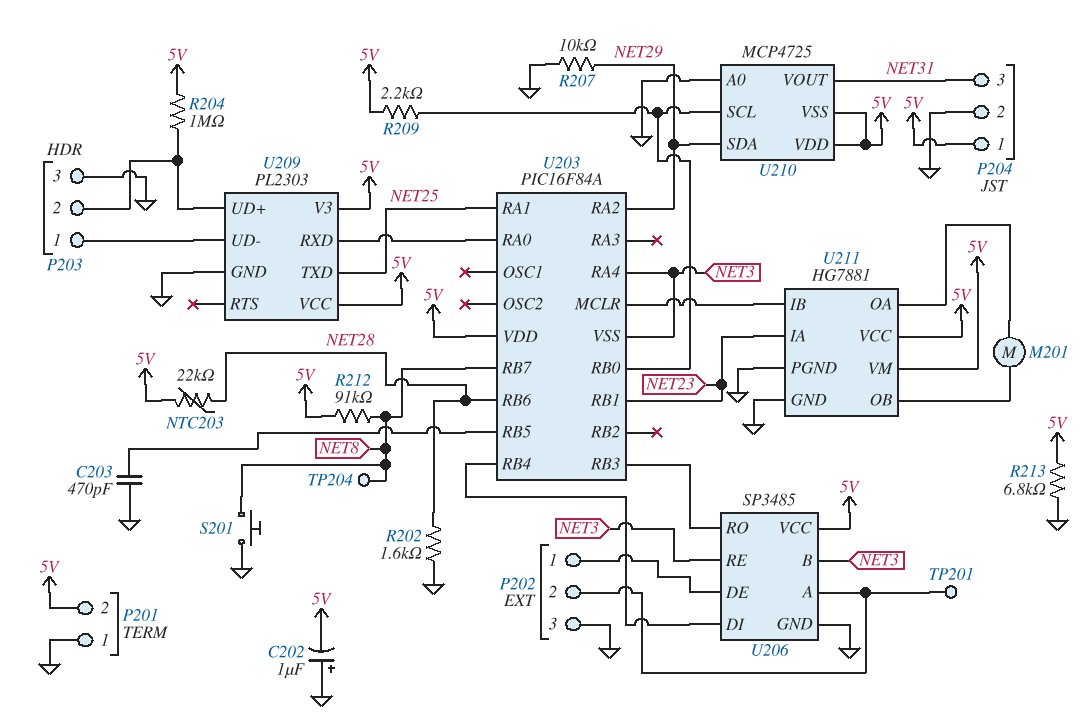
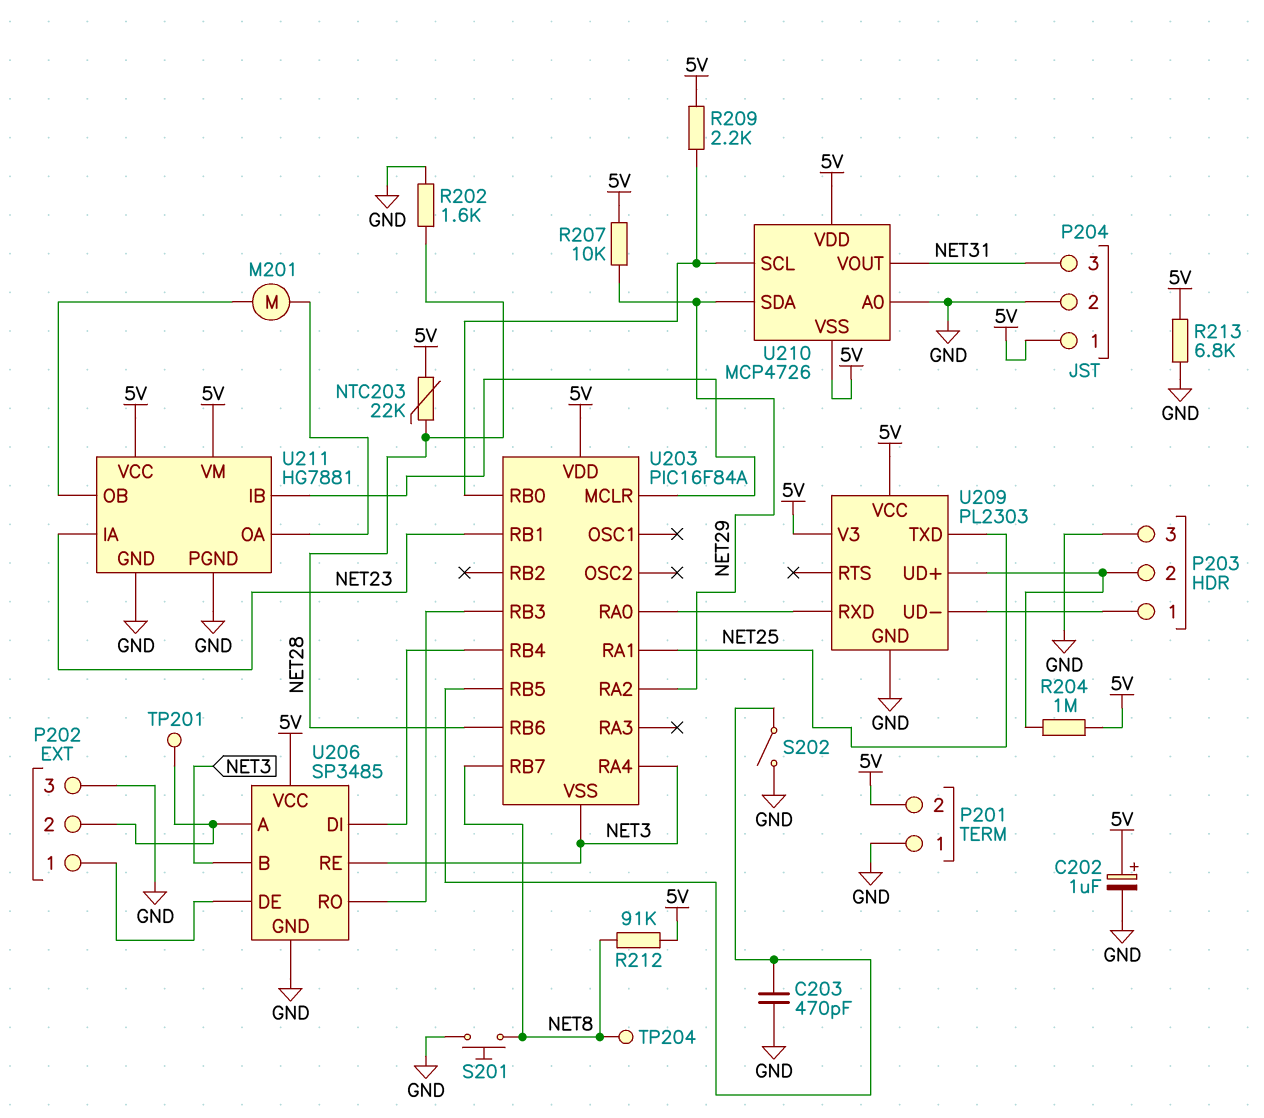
C202: 1uF (plus GND, minus 5V) -> 1uF (plus 5V, minus GND)
R207: 10k (GND, NET29) -> 10k (5V, NET29)
S202: none -> switch (GND, U203/RB5)
U210: MCP4725 -> MCP4726

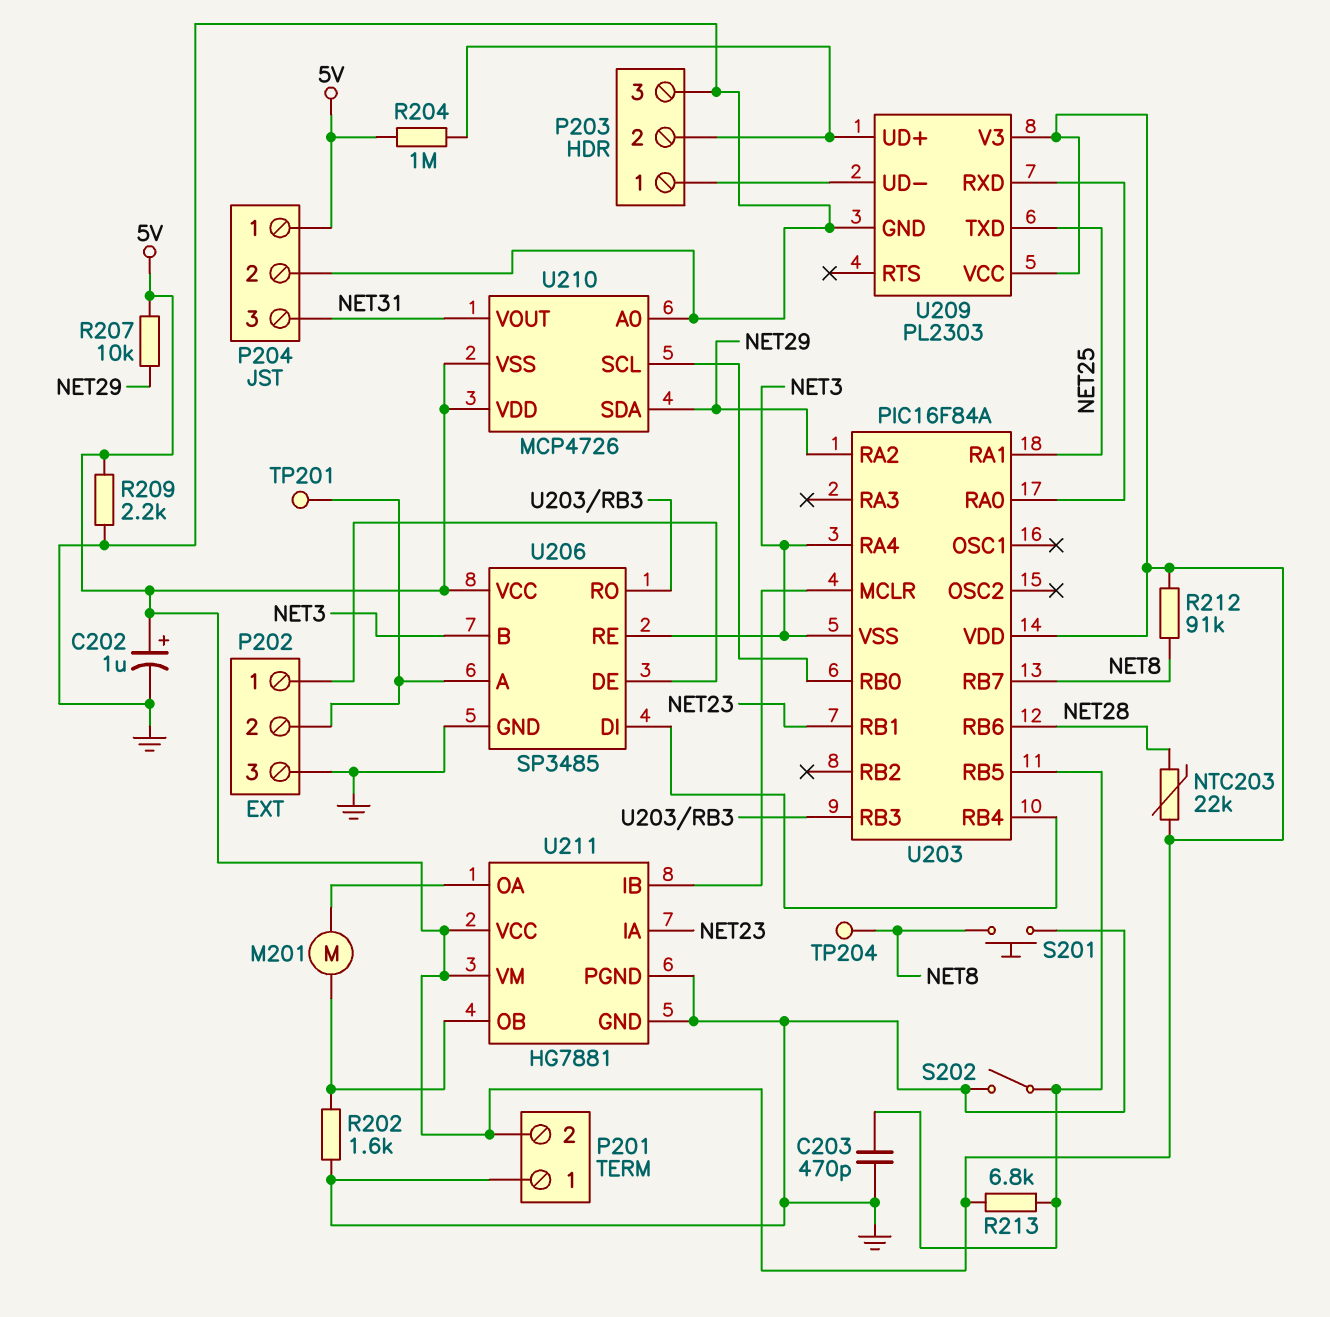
R202: 1.6k (GND, NET28) -> 1.6k (GND, U211/OB)
R209: 2.2k (5V, U203/RB0) -> 2.2k (5V, GND)
R213: 6.8k (5V, GND) -> 6.8k (5V, U203/RB5)

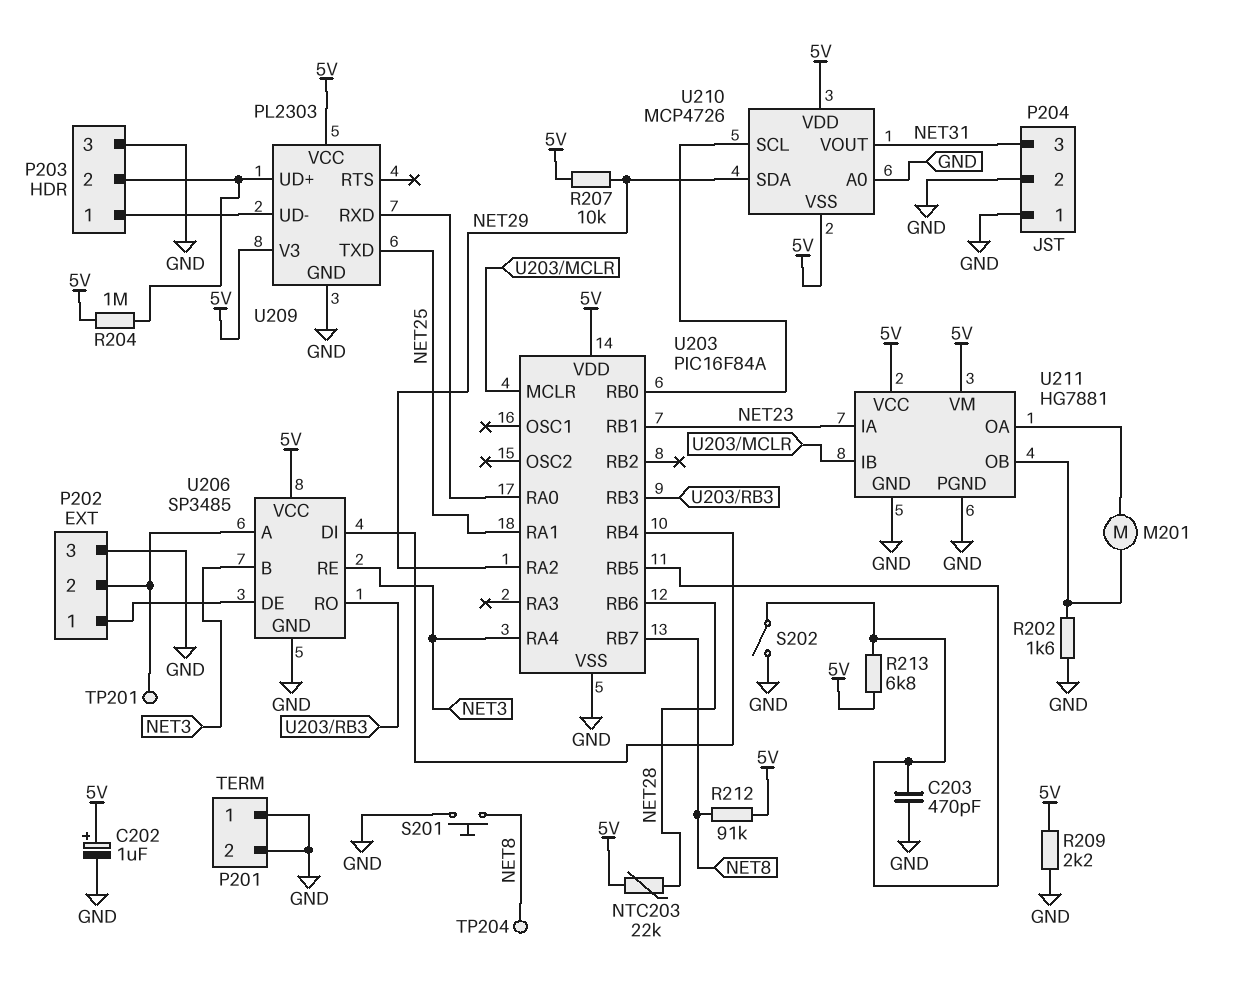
P201 pin 2: 5V -> GND
P204 pin 1: 5V -> GND
U203 pin VSS: NET3 -> GND

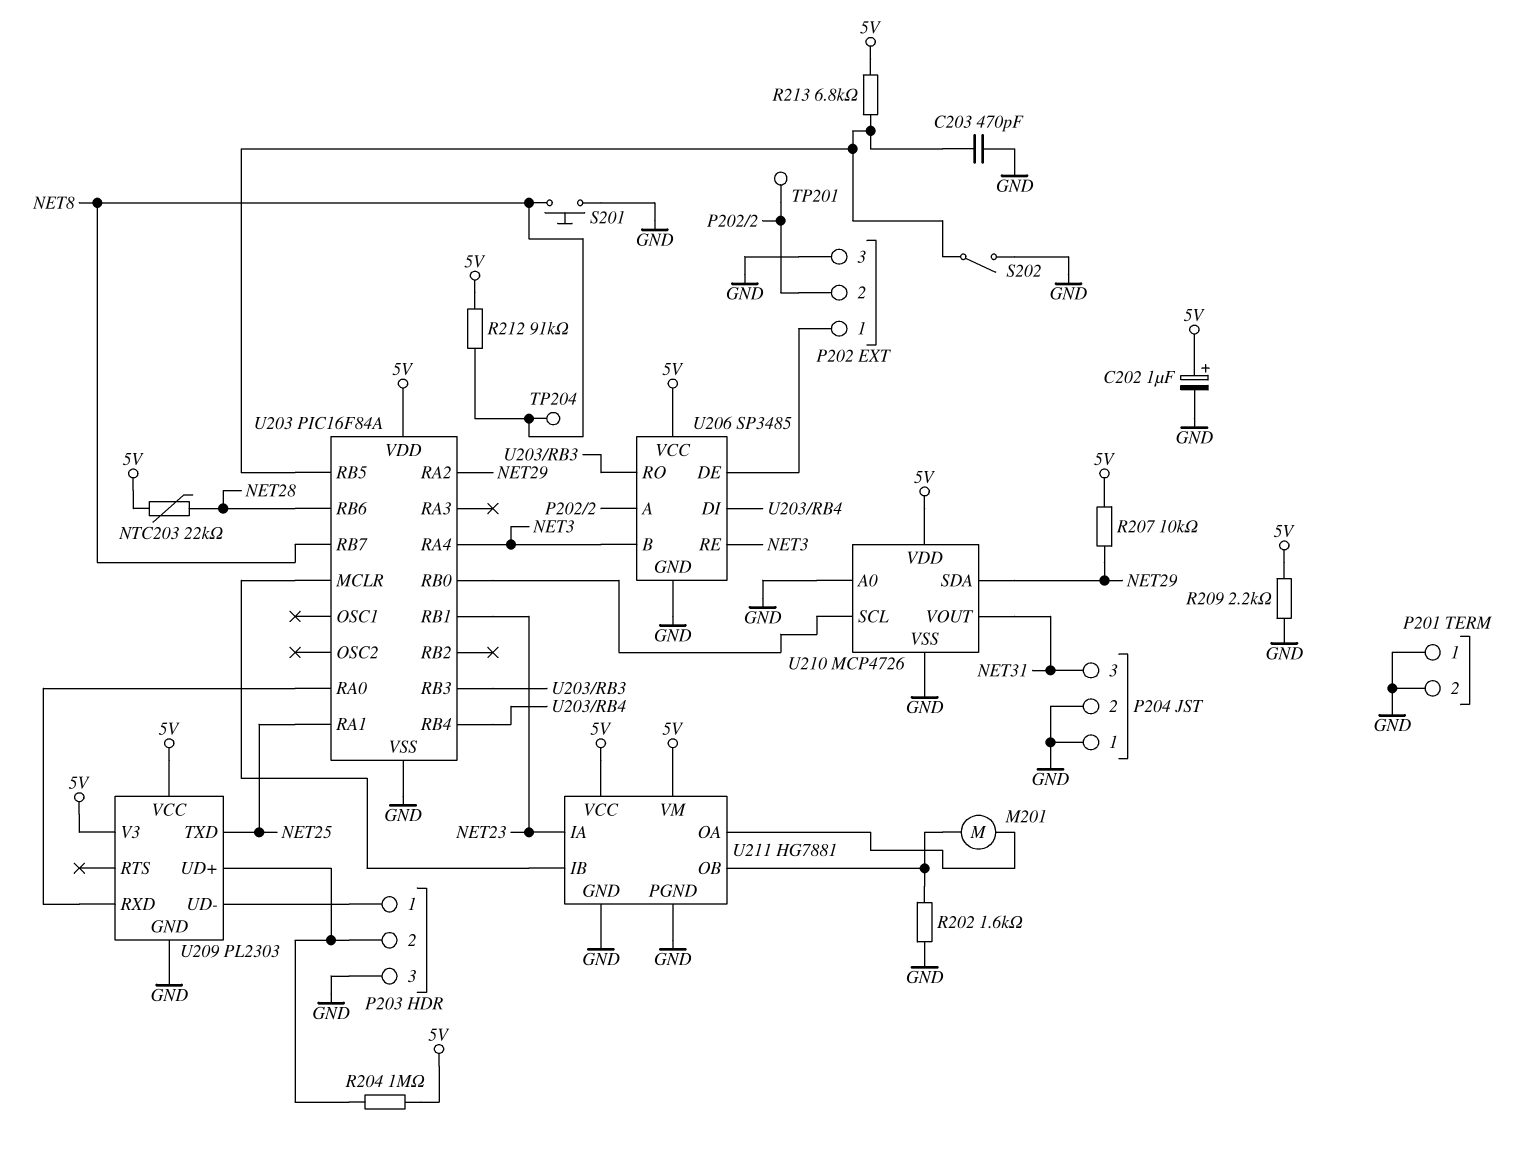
U210 pin VSS: 5V -> GND

